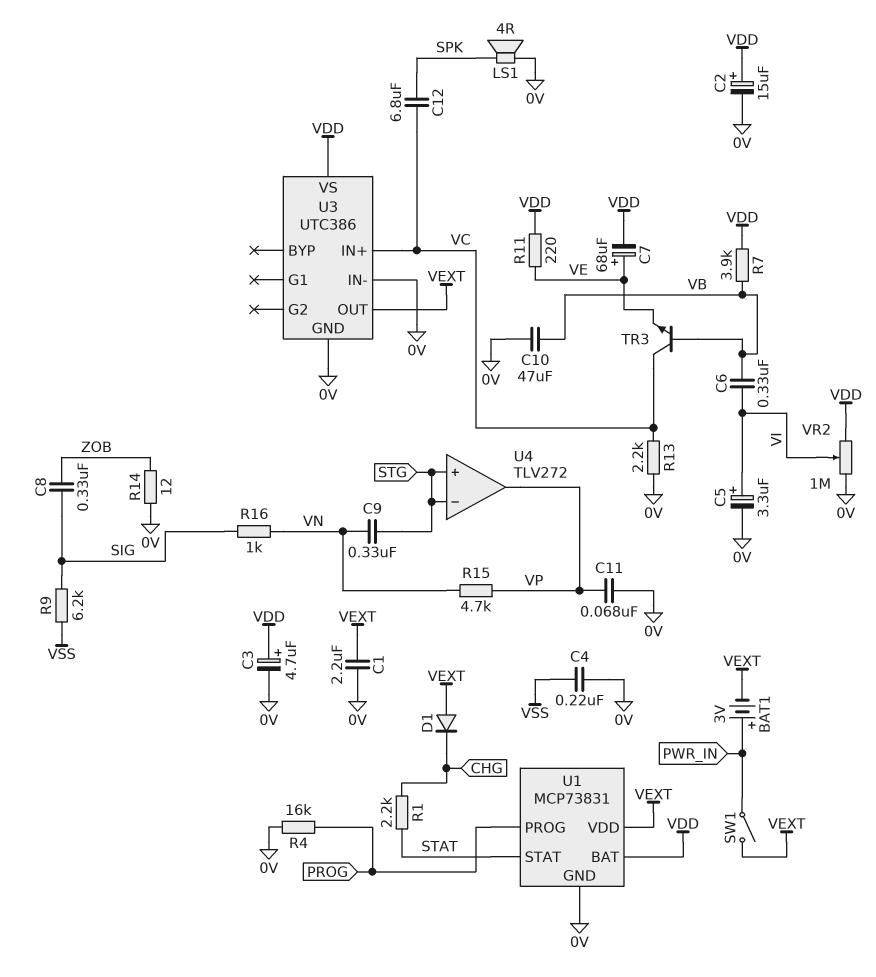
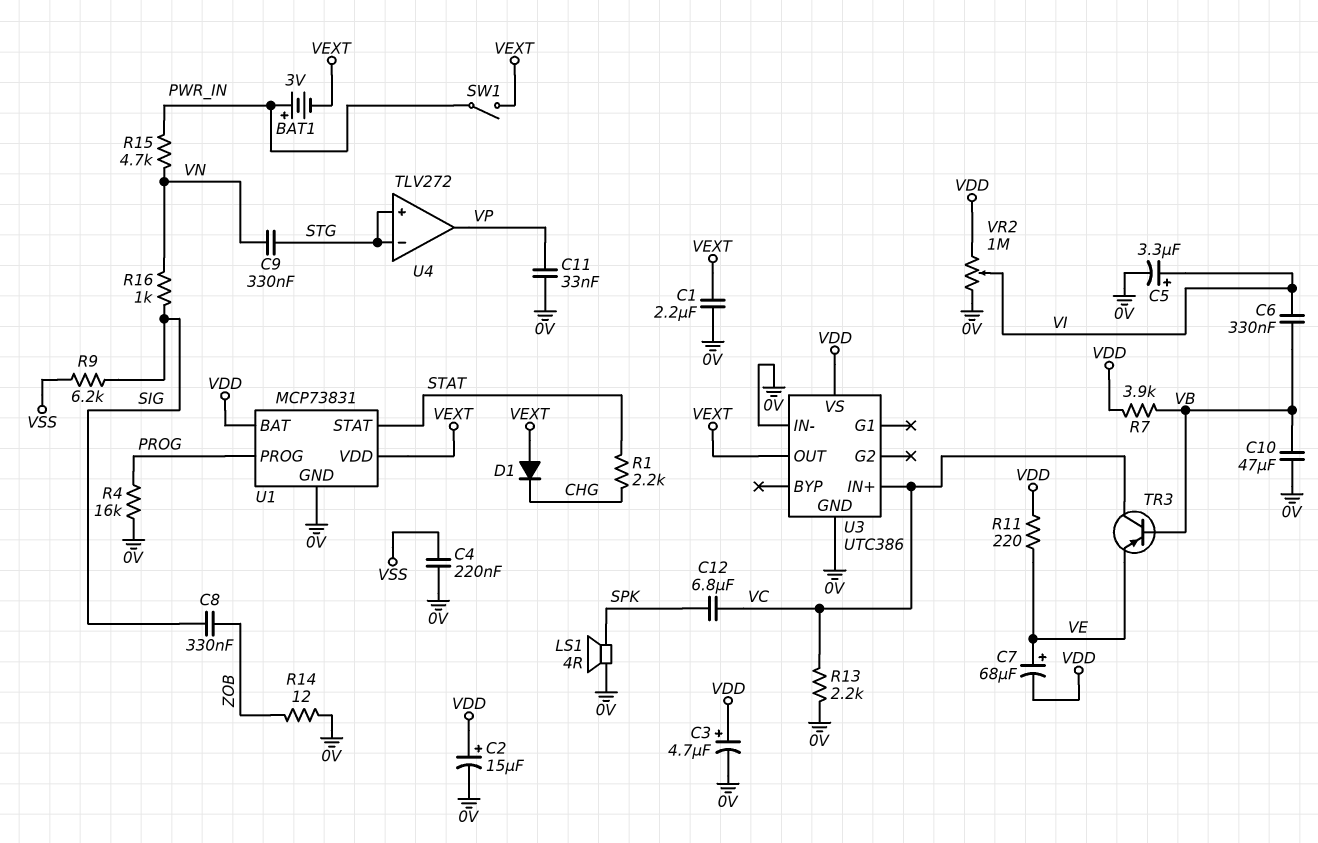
C11: 68nF (0V, VP) -> 33nF (0V, VP)
R15: 4.7k (VN, VP) -> 4.7k (PWR_IN, VN)
TR3: NPN (B VB, C VC, E VE) -> PNP (B VB, C VC, E VE)

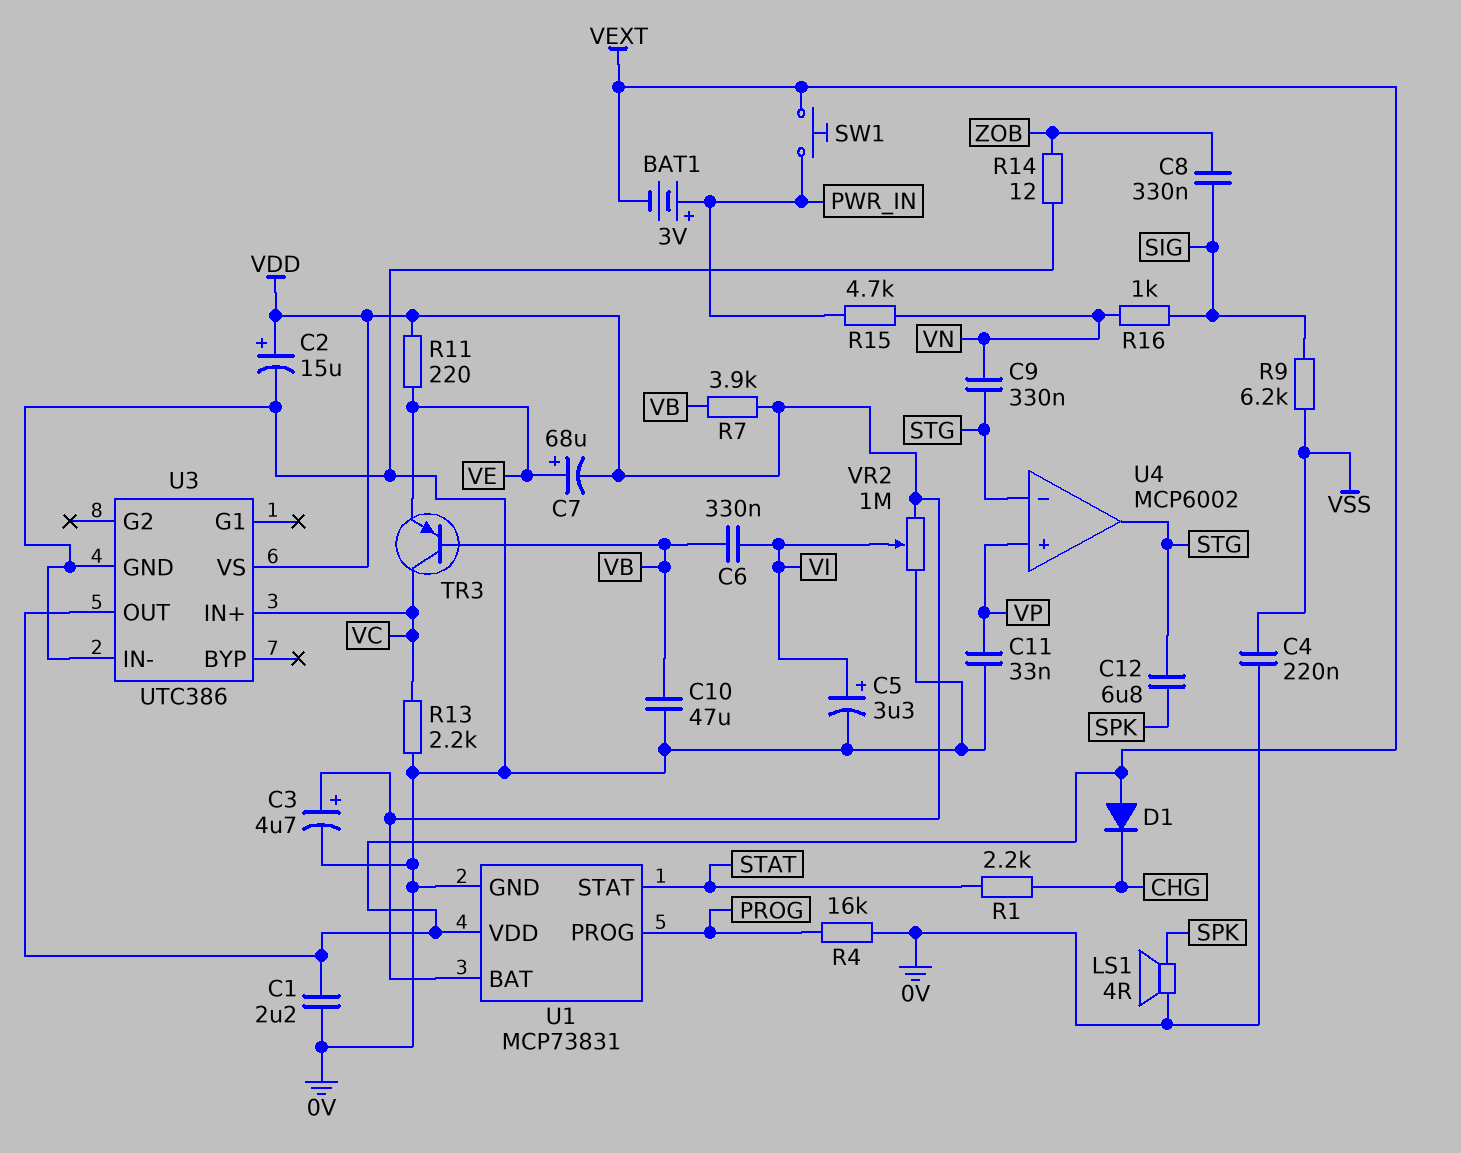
C12: 6.8uF (SPK, VC) -> 6.8uF (SPK, STG)
SW1: switch (PWR_IN, VEXT) -> button (PWR_IN, VEXT)
U4: TLV272 -> MCP6002
U4 pin in+: STG -> VP
U4 pin out: VP -> STG

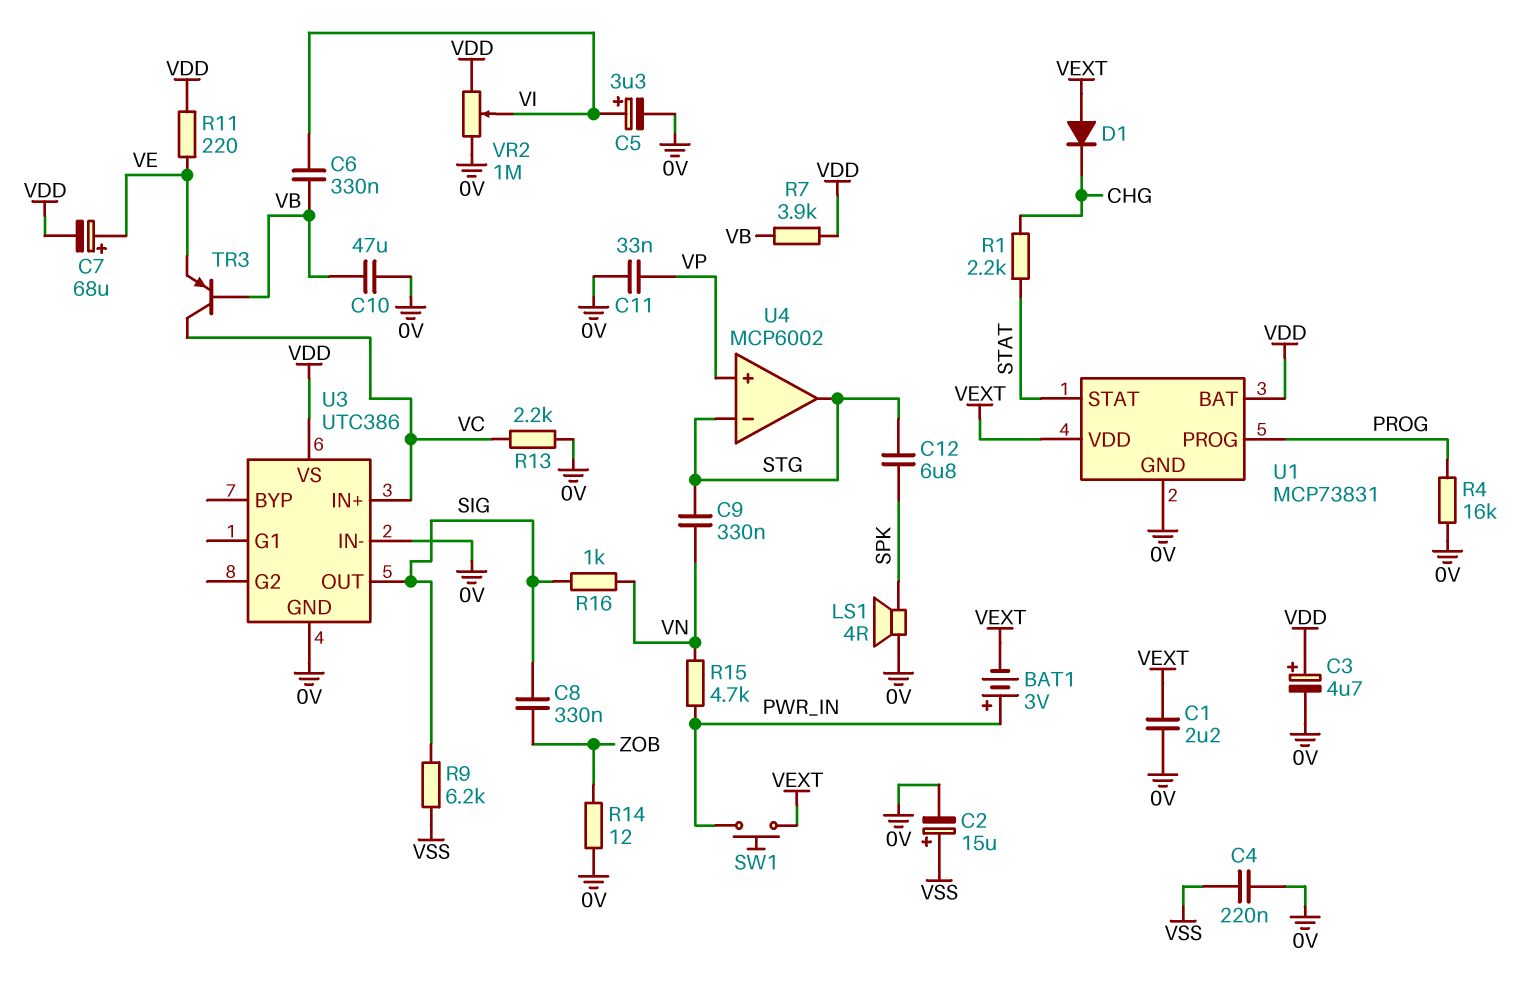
C2: 15uF (plus VDD, minus 0V) -> 15uF (plus VSS, minus 0V)
U3 pin OUT: VEXT -> SIG

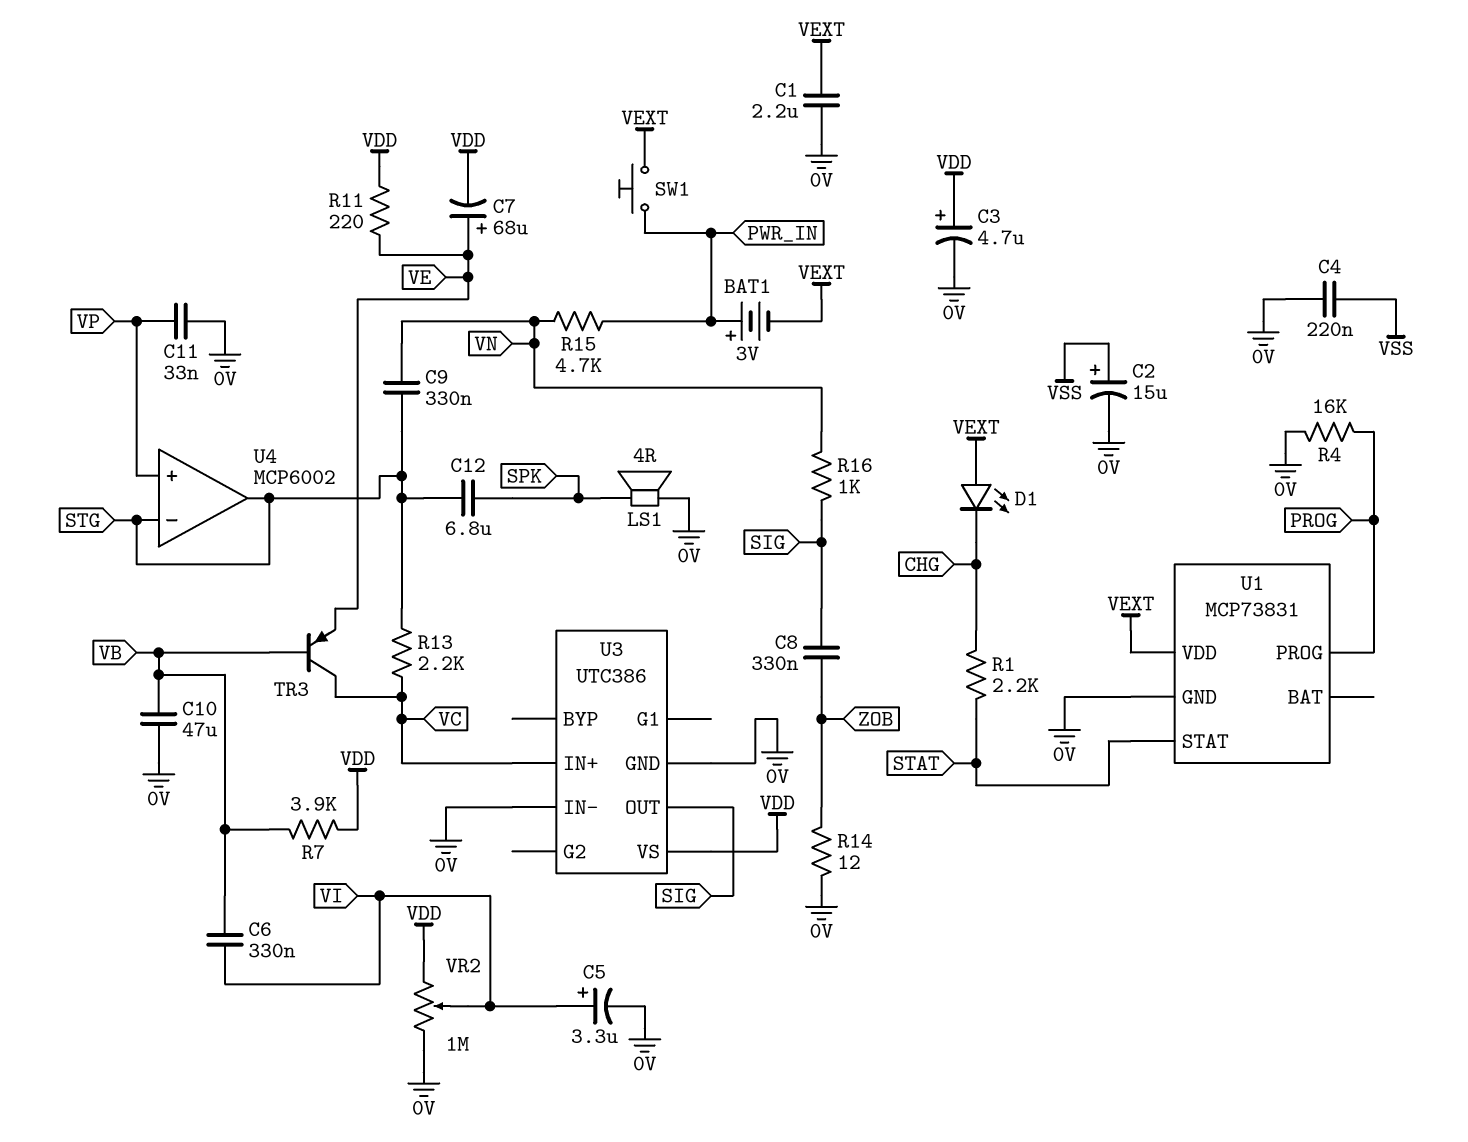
D1: diode (A VEXT, K CHG) -> LED (A VEXT, K CHG)
R9: 6.2k (SIG, VSS) -> none
R13: 2.2k (0V, VC) -> 2.2k (STG, VC)
U1 pin BAT: VDD -> none

